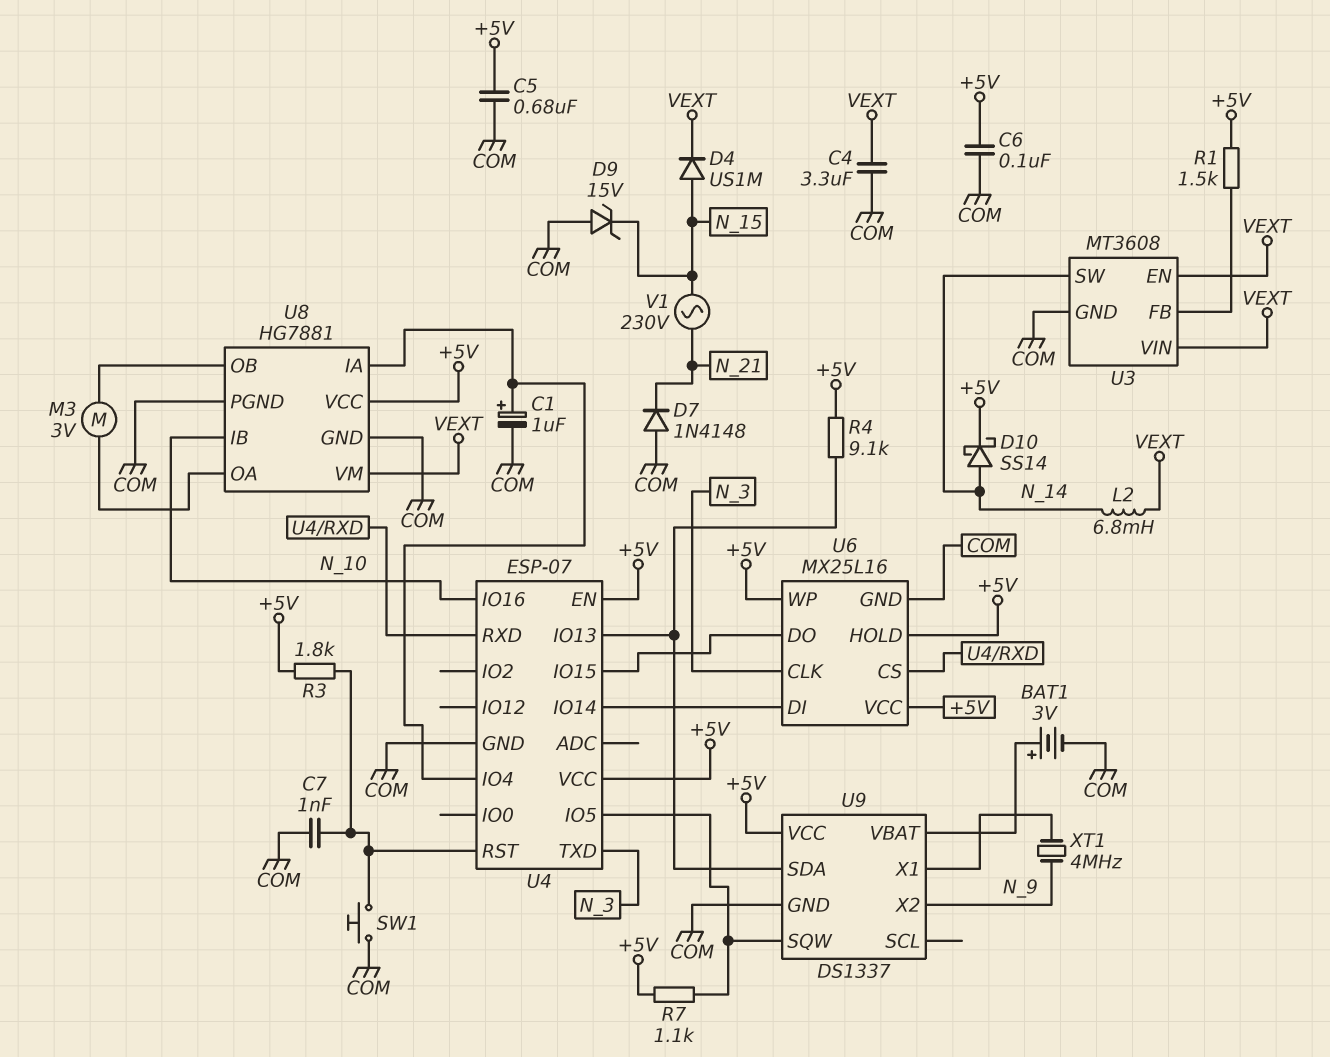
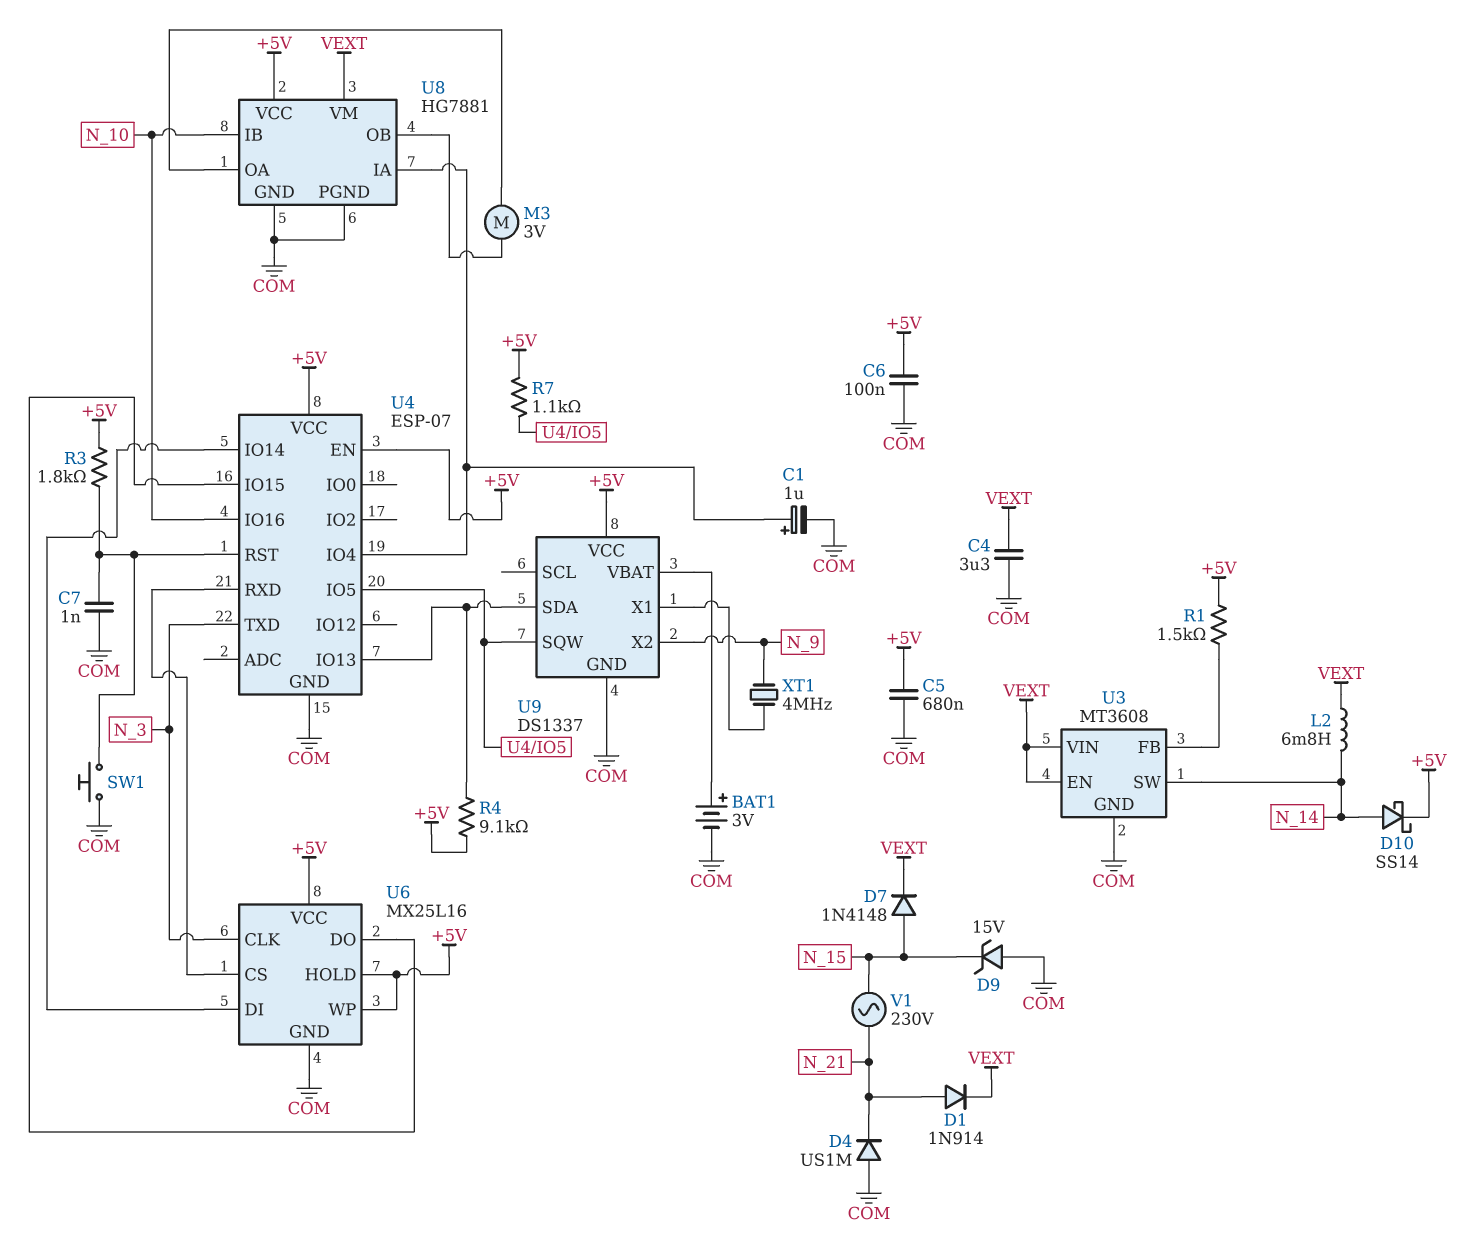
D1: none -> diode 1N914 (A N_21, K VEXT)
D4: diode US1M (A N_15, K VEXT) -> diode US1M (A COM, K N_21)
D7: diode 1N4148 (A COM, K N_21) -> diode 1N4148 (A N_15, K VEXT)

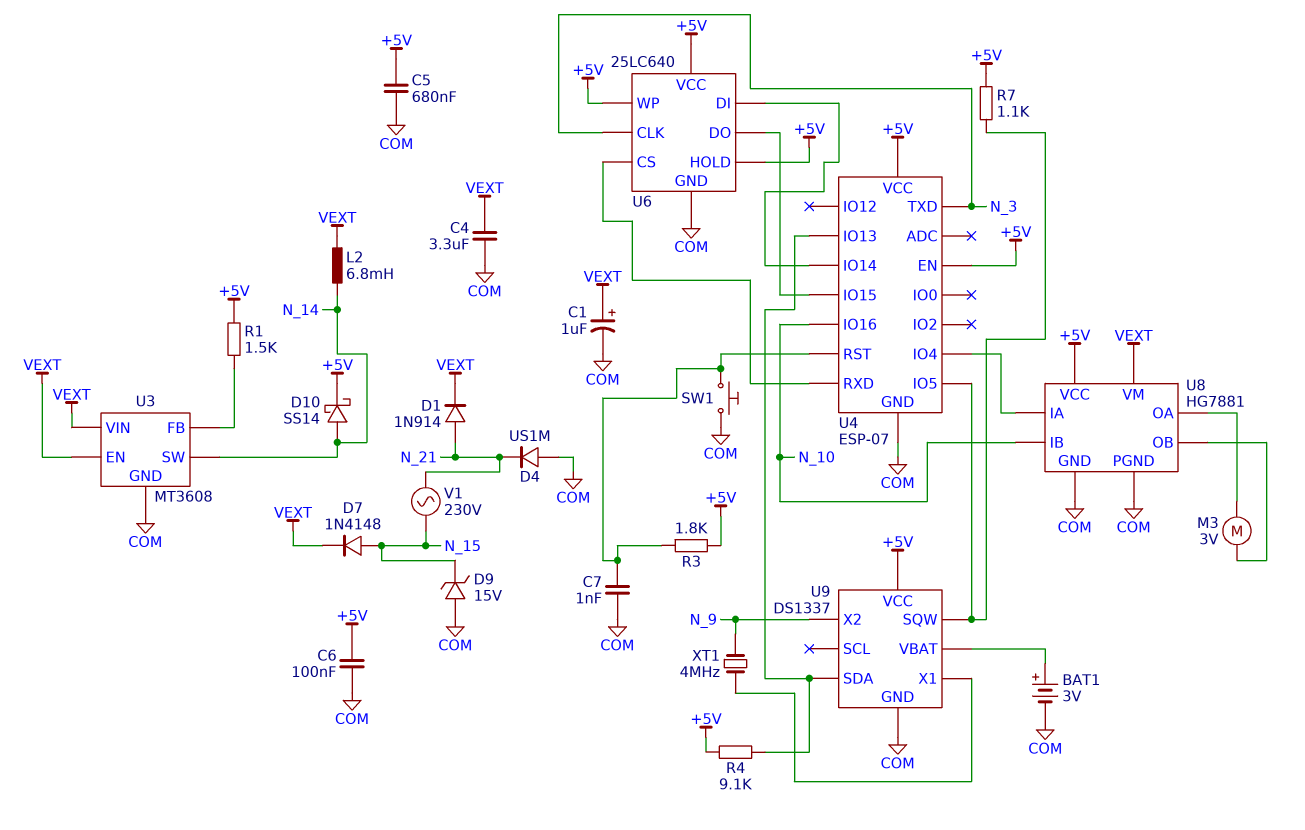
C1: 1uF (plus U4/IO4, minus COM) -> 1uF (plus VEXT, minus COM)
U6: MX25L16 -> 25LC640

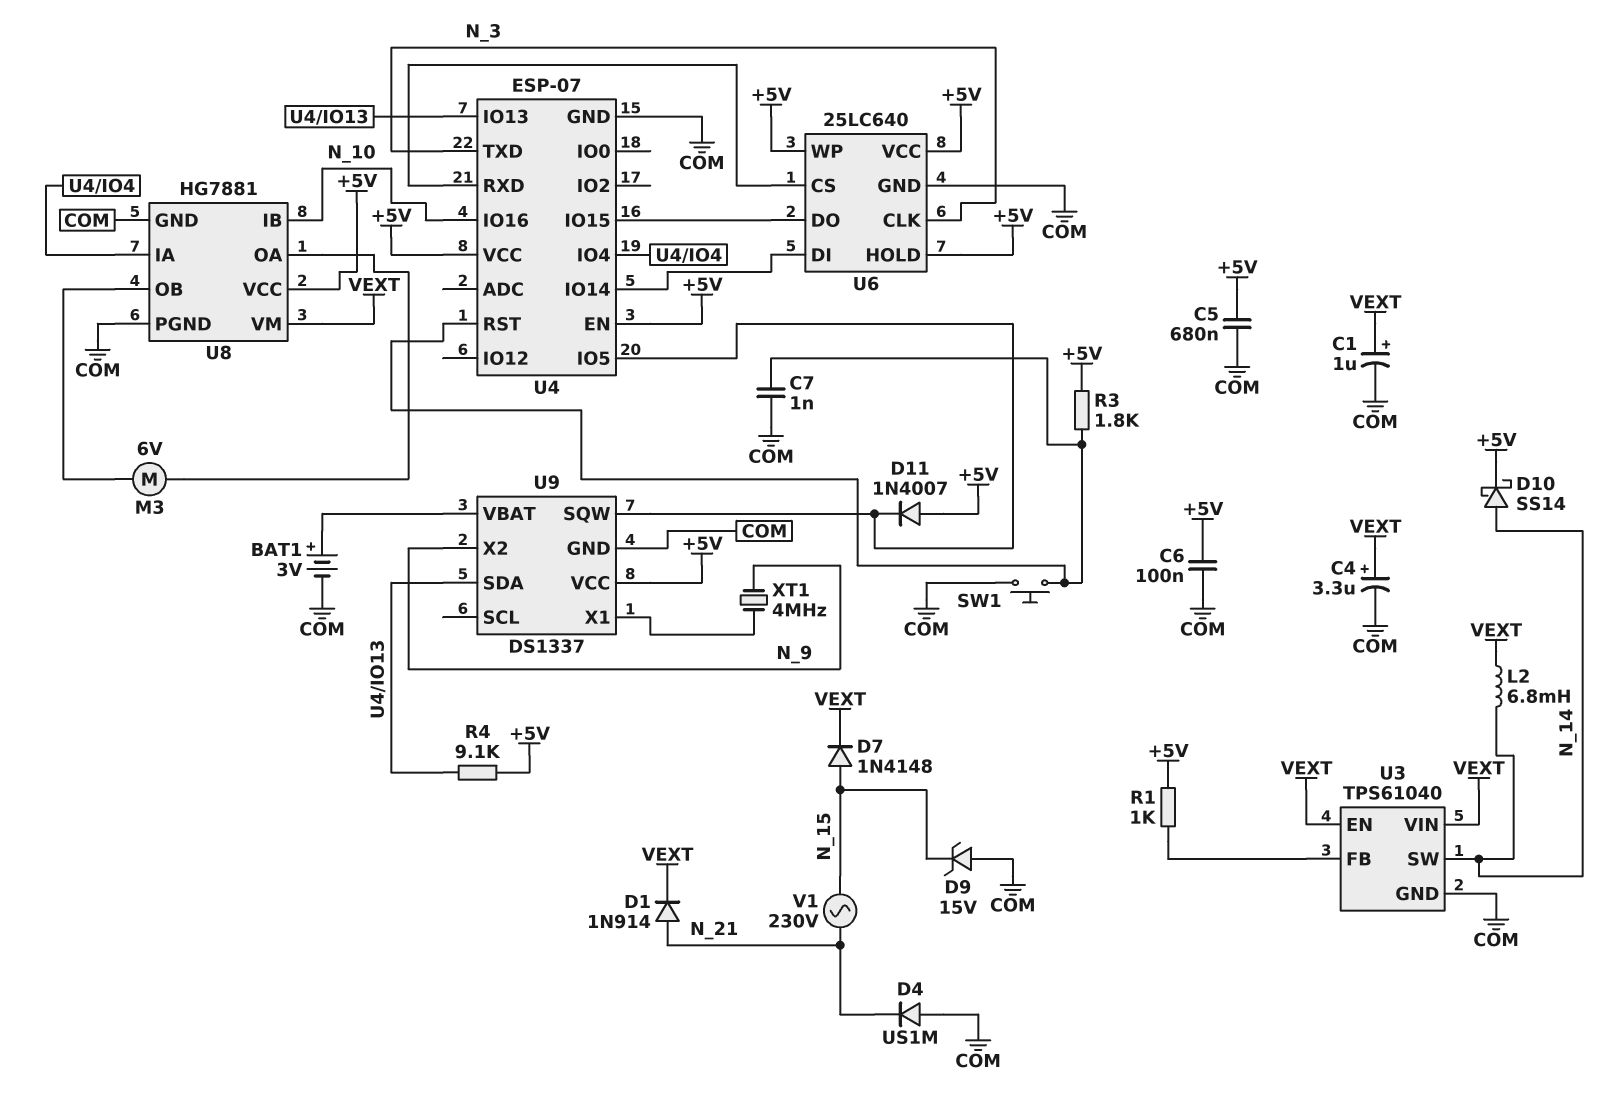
C4: 3.3uF (COM, VEXT) -> 3.3uF (plus VEXT, minus COM)
D11: none -> diode 1N4007 (A +5V, K U4/IO5)
M3: motor 3V (U8/OA, U8/OB) -> motor 6V (U8/OA, U8/OB)
R1: 1.5k (+5V, U3/FB) -> 1k (+5V, U3/FB)
R7: 1.1k (+5V, U4/IO5) -> none
U3: MT3608 -> TPS61040

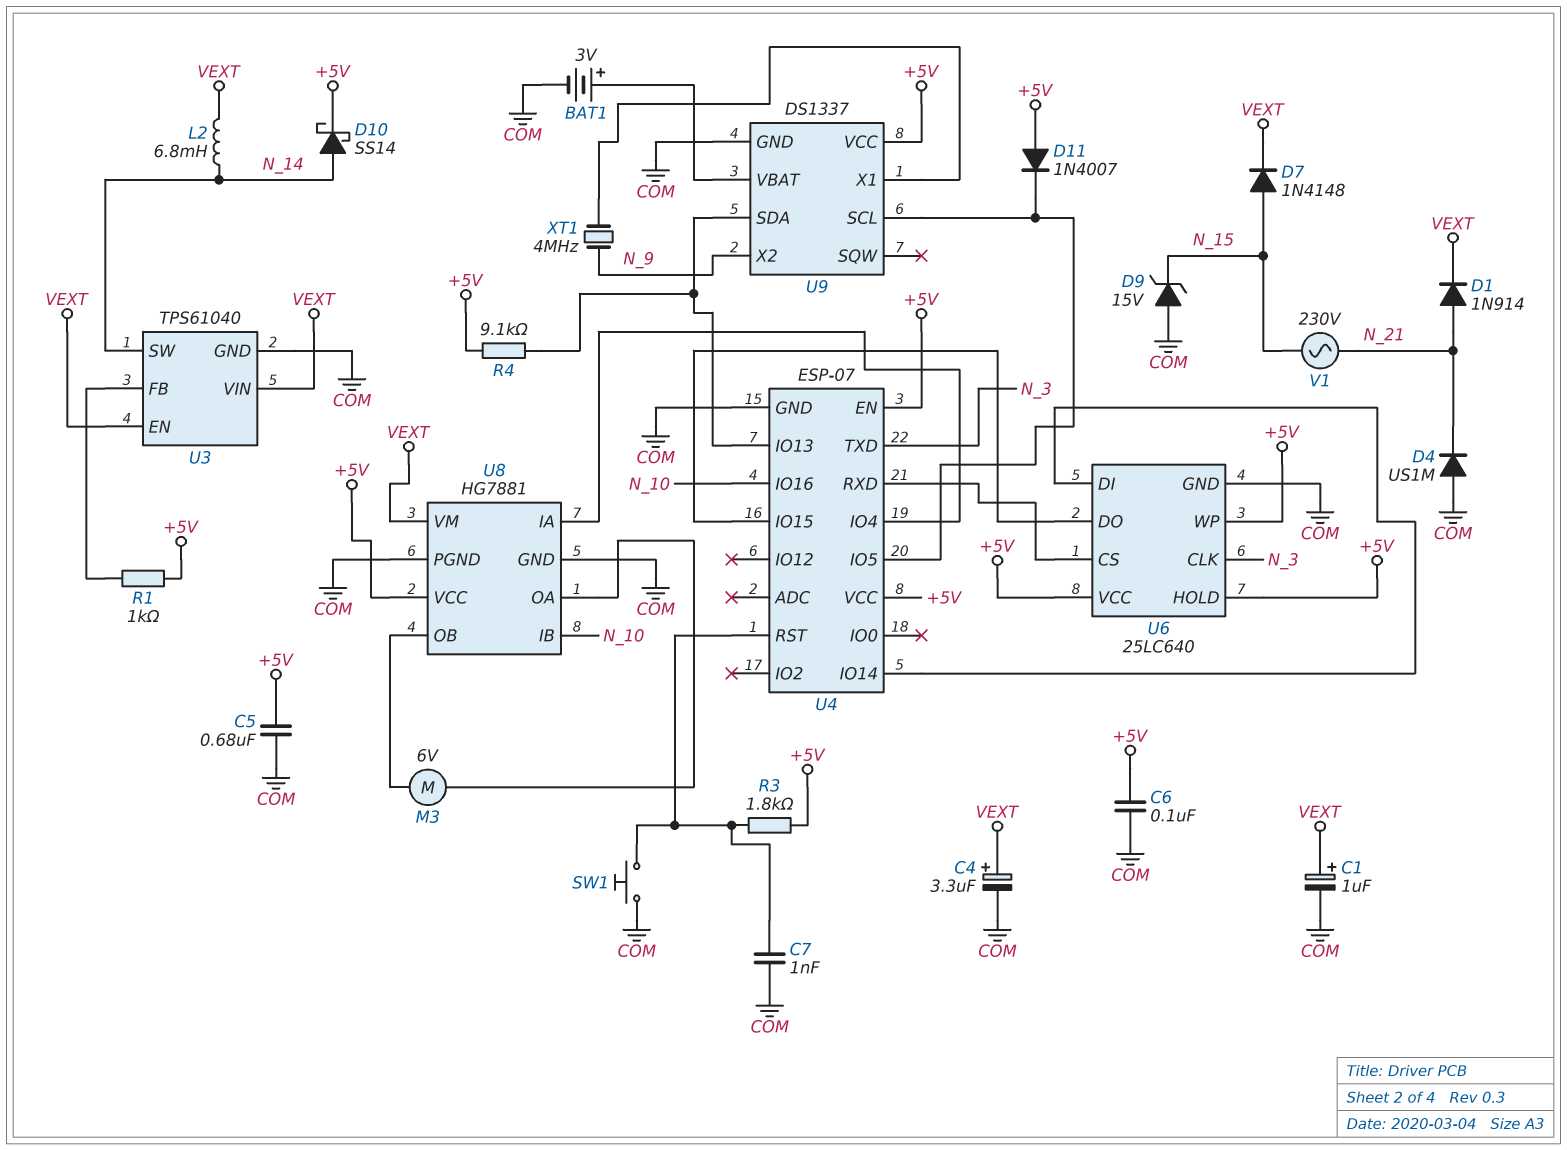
U9 pin SCL: none -> U4/IO5
U9 pin SQW: U4/IO5 -> none

